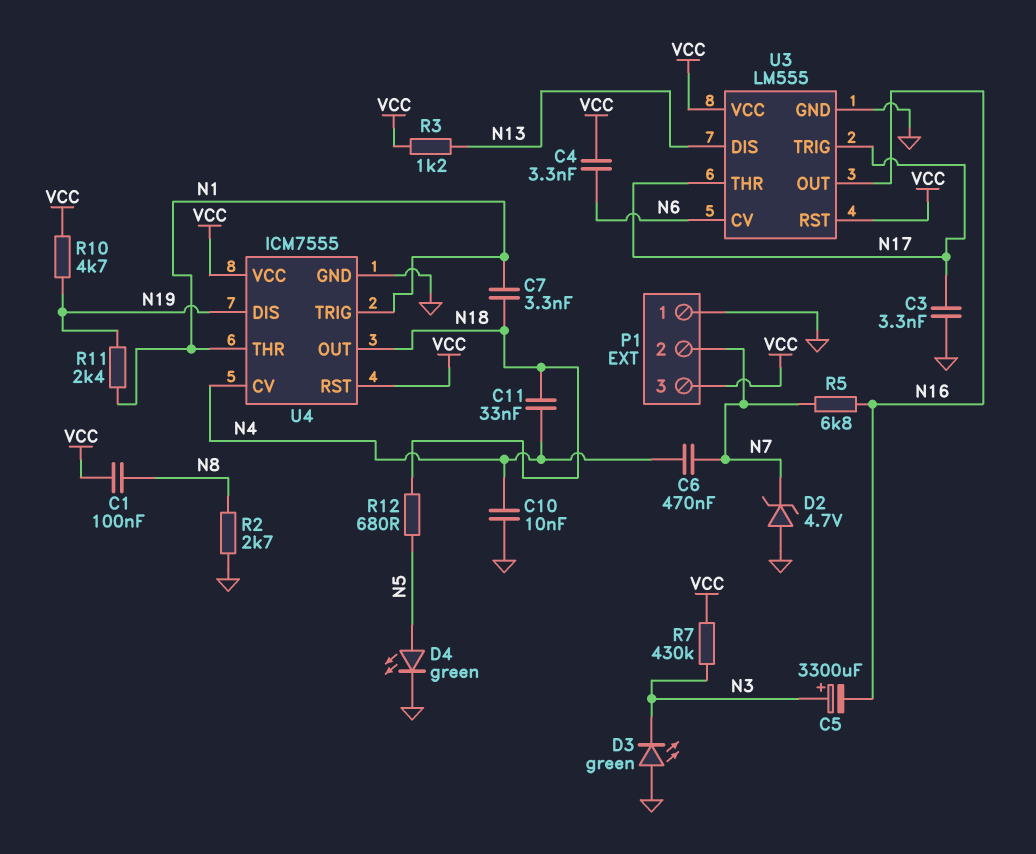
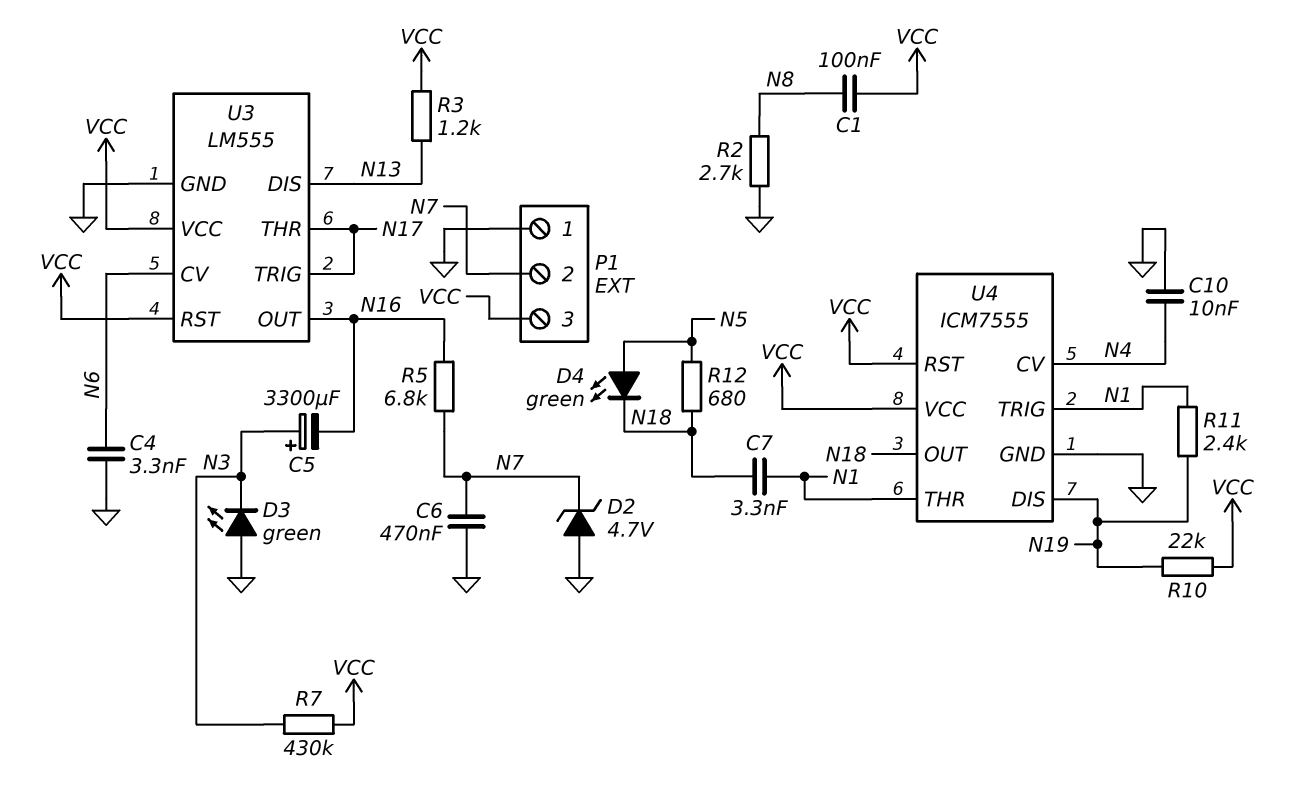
C3: 3.3nF (GND, N17) -> none
C4: 3.3nF (N6, VCC) -> 3.3nF (GND, N6)
C6: 470nF (N4, N7) -> 470nF (GND, N7)
C11: 33nF (N4, N18) -> none
D4: LED green (A N5, K GND) -> LED green (A N5, K N18)
R10: 4.7k (N19, VCC) -> 22k (N19, VCC)

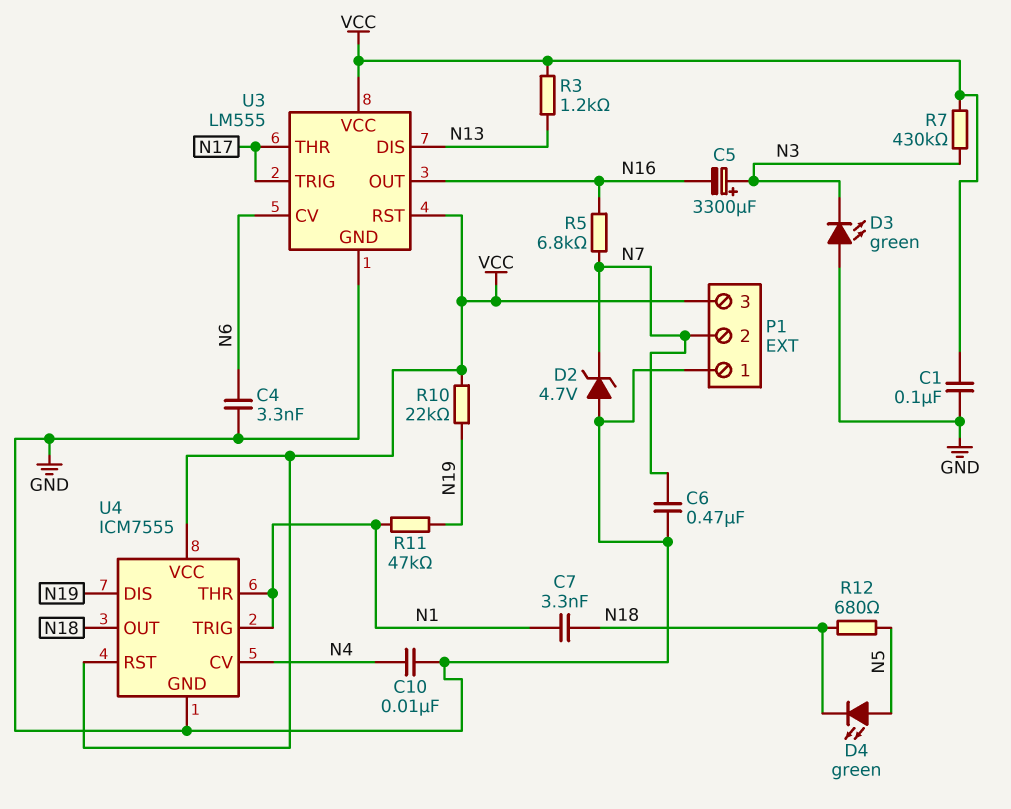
C1: 100nF (N8, VCC) -> 100nF (GND, VCC)
R2: 2.7k (GND, N8) -> none
R11: 2.4k (N1, N19) -> 47k (N1, N19)

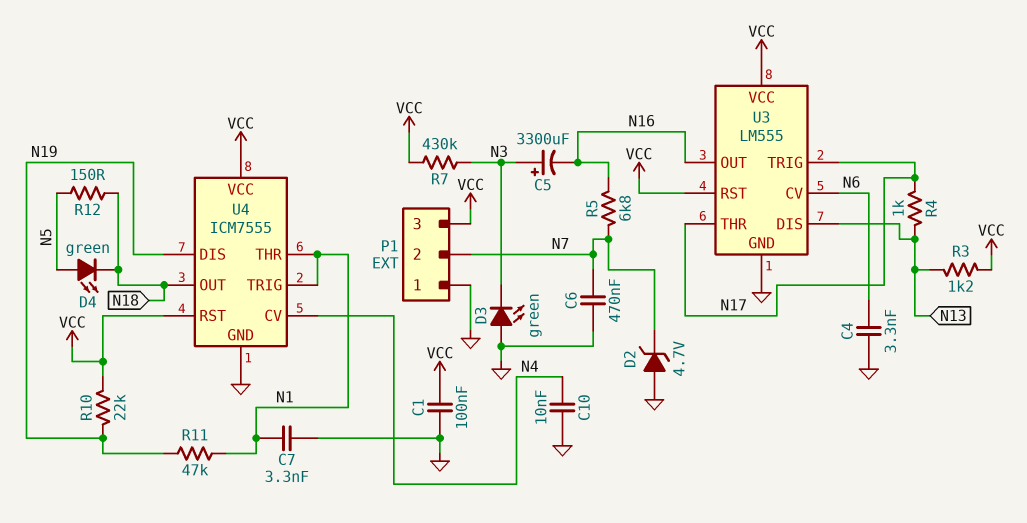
C7: 3.3nF (N1, N18) -> 3.3nF (GND, N1)
R4: none -> 1k (N13, N17)
R12: 680 (N5, N18) -> 150 (N5, N18)

